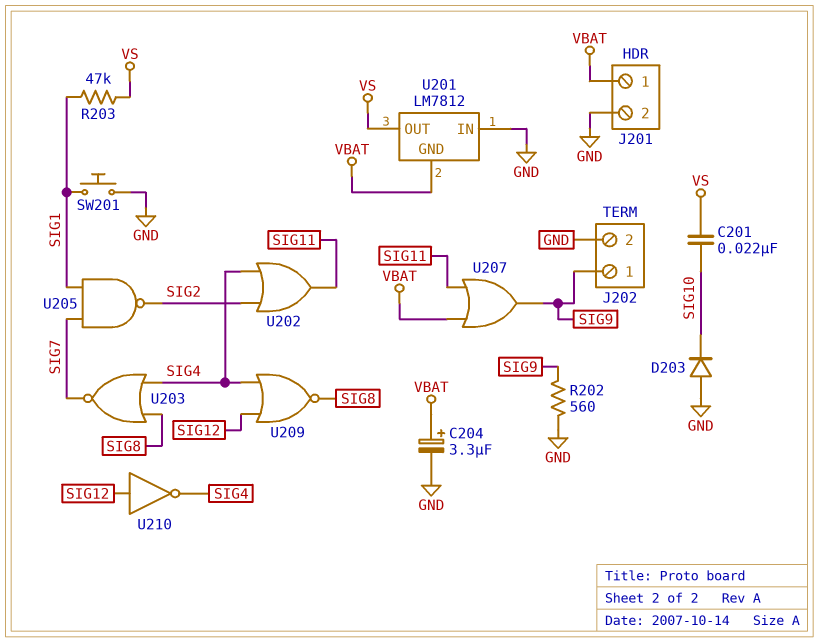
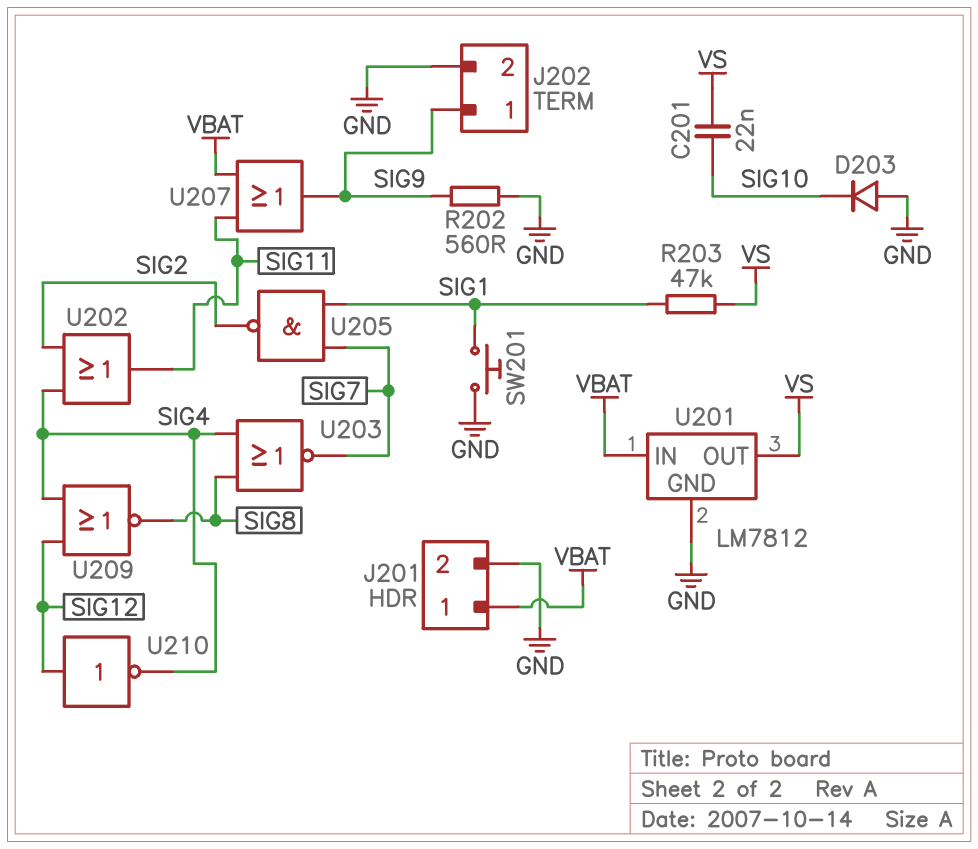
C204: 3.3uF (plus VBAT, minus GND) -> none
U201 pin GND: VBAT -> GND
U201 pin IN: GND -> VBAT

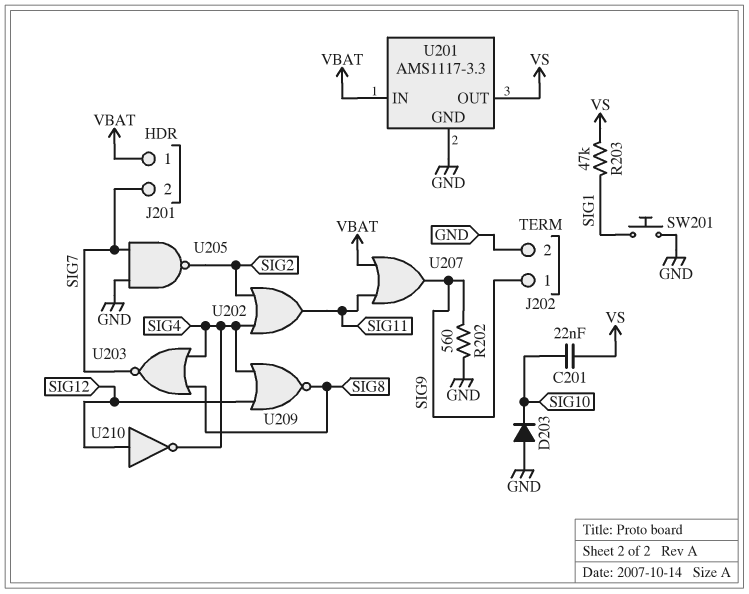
J201 pin 2: GND -> SIG7
U201: LM7812 -> AMS1117-3.3
U205: NAND (in SIG1, in SIG7, out SIG2) -> NAND (in GND, in SIG7, out SIG2)

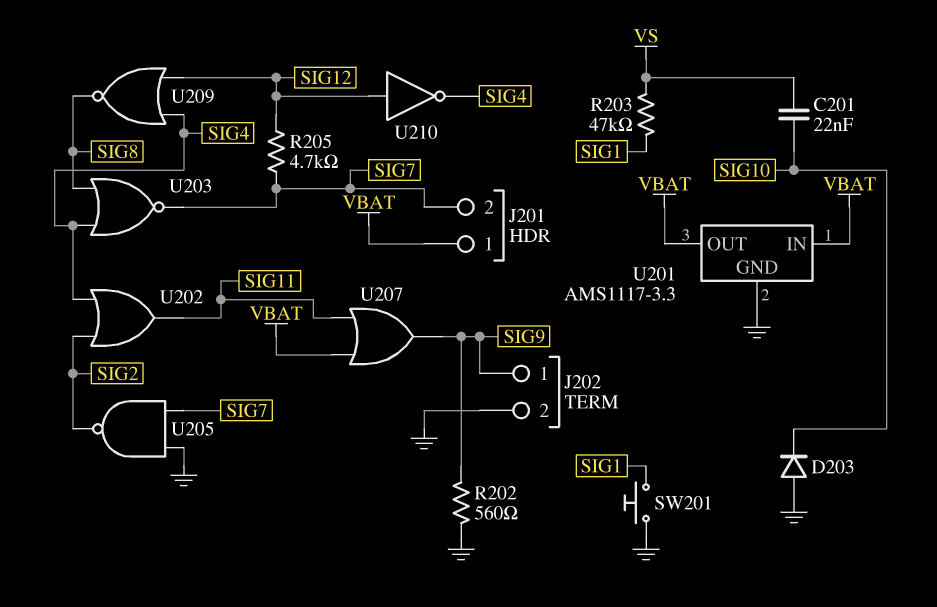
R205: none -> 4.7k (SIG7, SIG12)
U201 pin OUT: VS -> VBAT

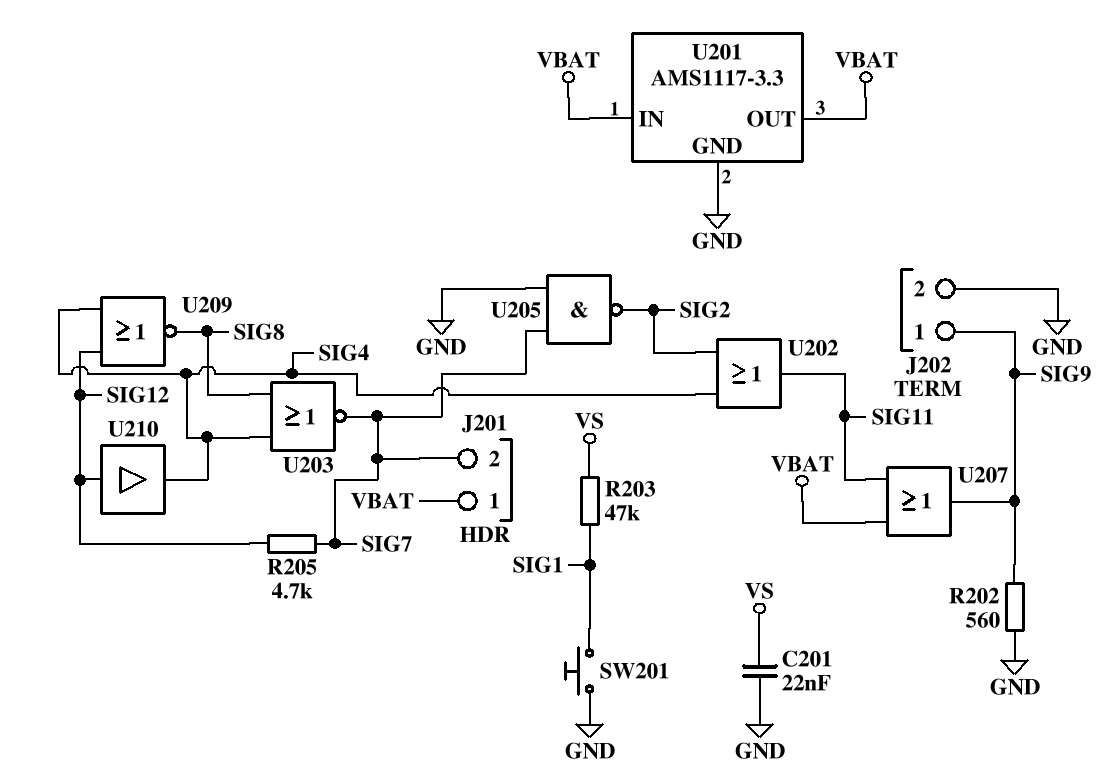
C201: 22nF (SIG10, VS) -> 22nF (GND, VS)
D203: diode (A GND, K SIG10) -> none
U210: NOT (in SIG12, out SIG4) -> buffer (in SIG12, out SIG4)

